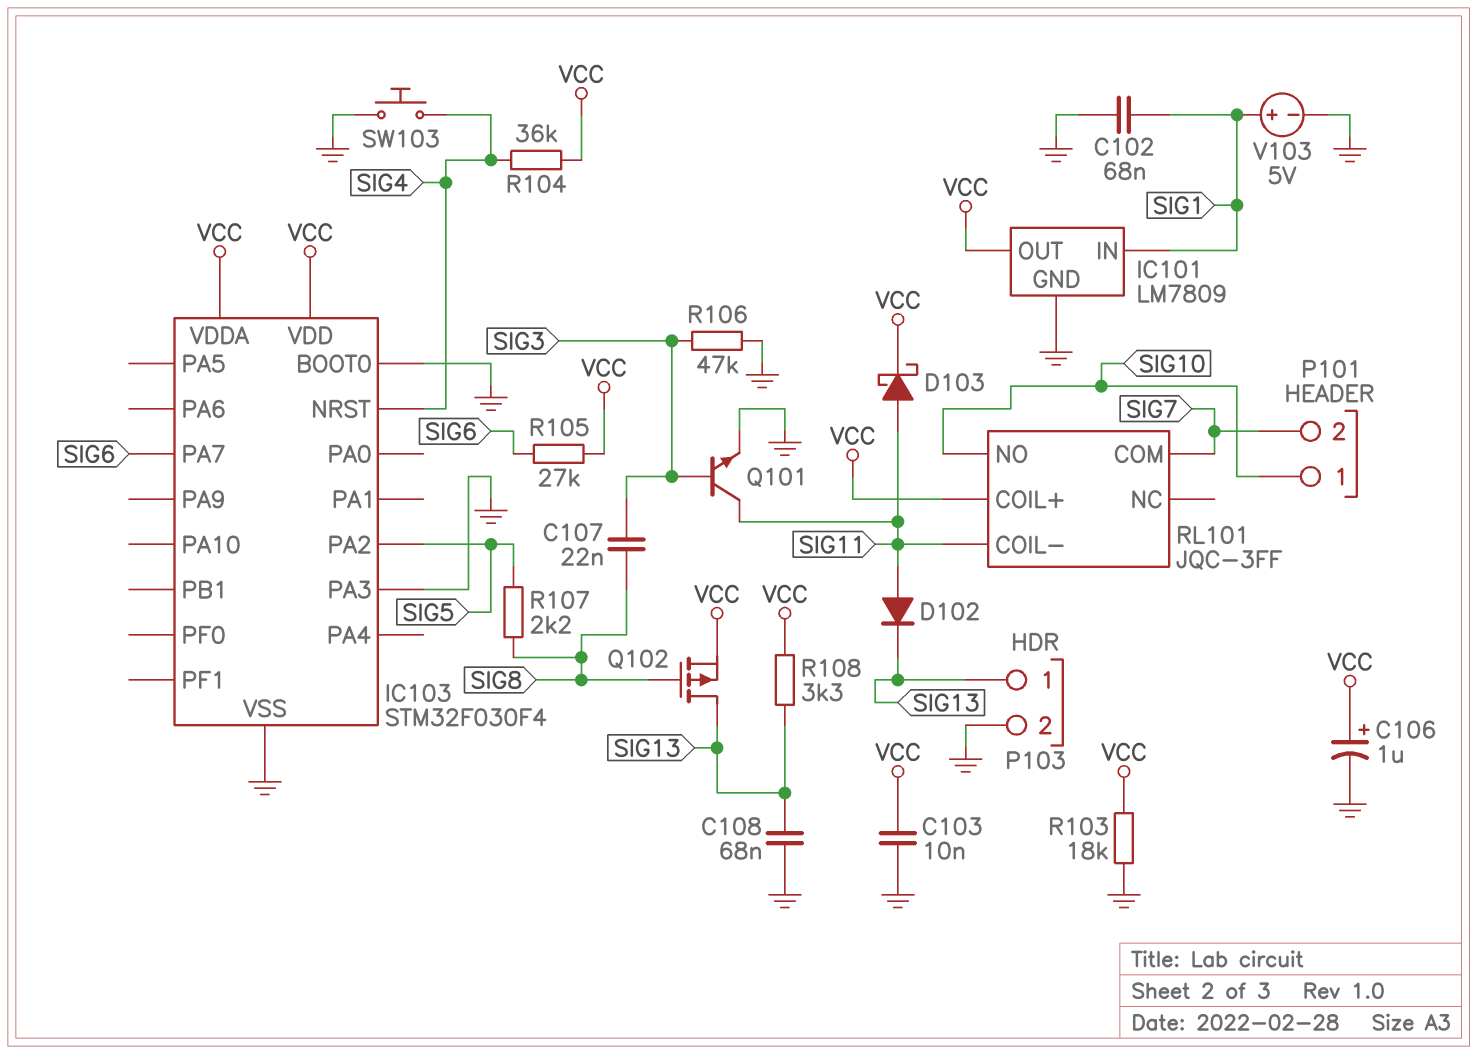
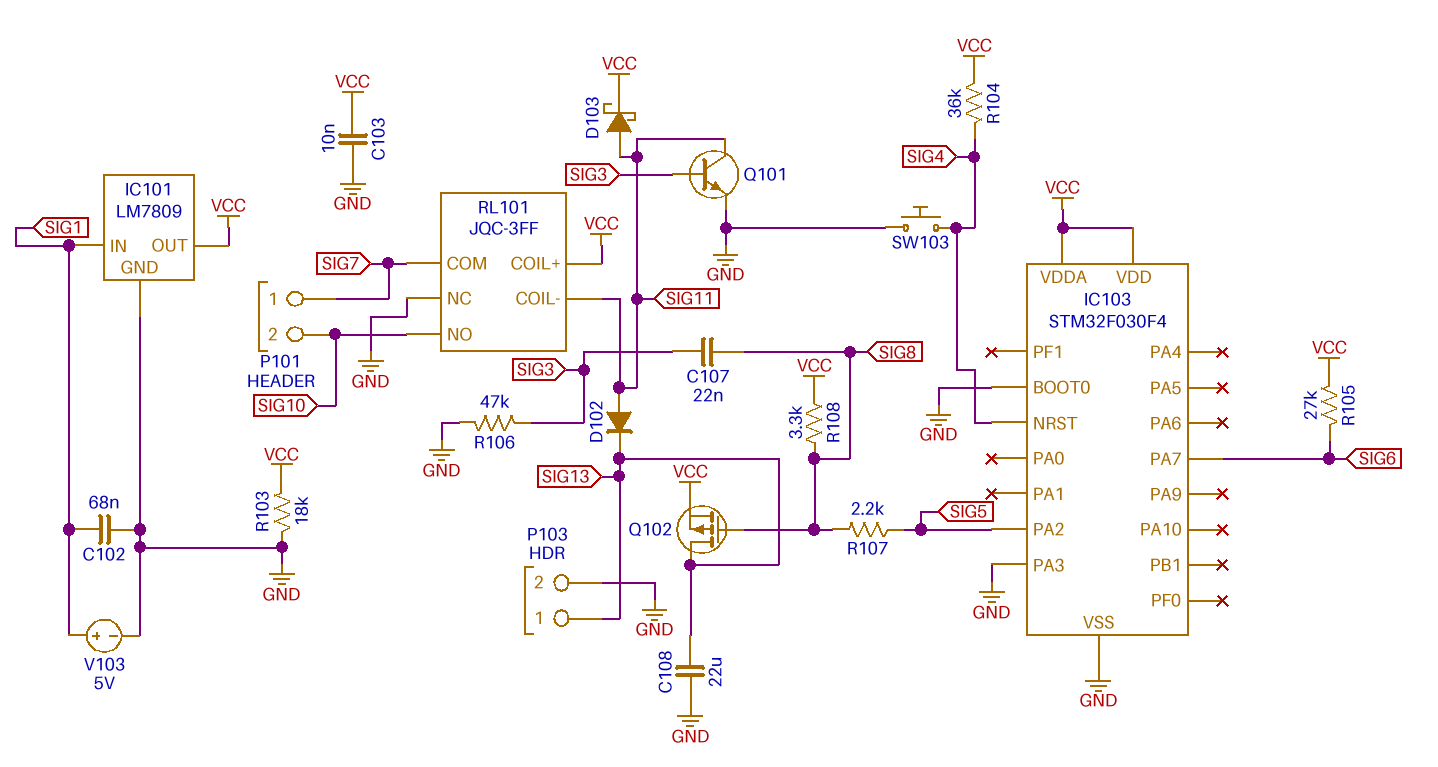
C106: 1uF (plus VCC, minus GND) -> none
C108: 68nF (GND, SIG13) -> 22uF (GND, SIG13)
P101 pin 1: SIG10 -> SIG7
P101 pin 2: SIG7 -> SIG10
R108: 3.3k (SIG13, VCC) -> 3.3k (SIG8, VCC)
RL101 pin NC: none -> GND

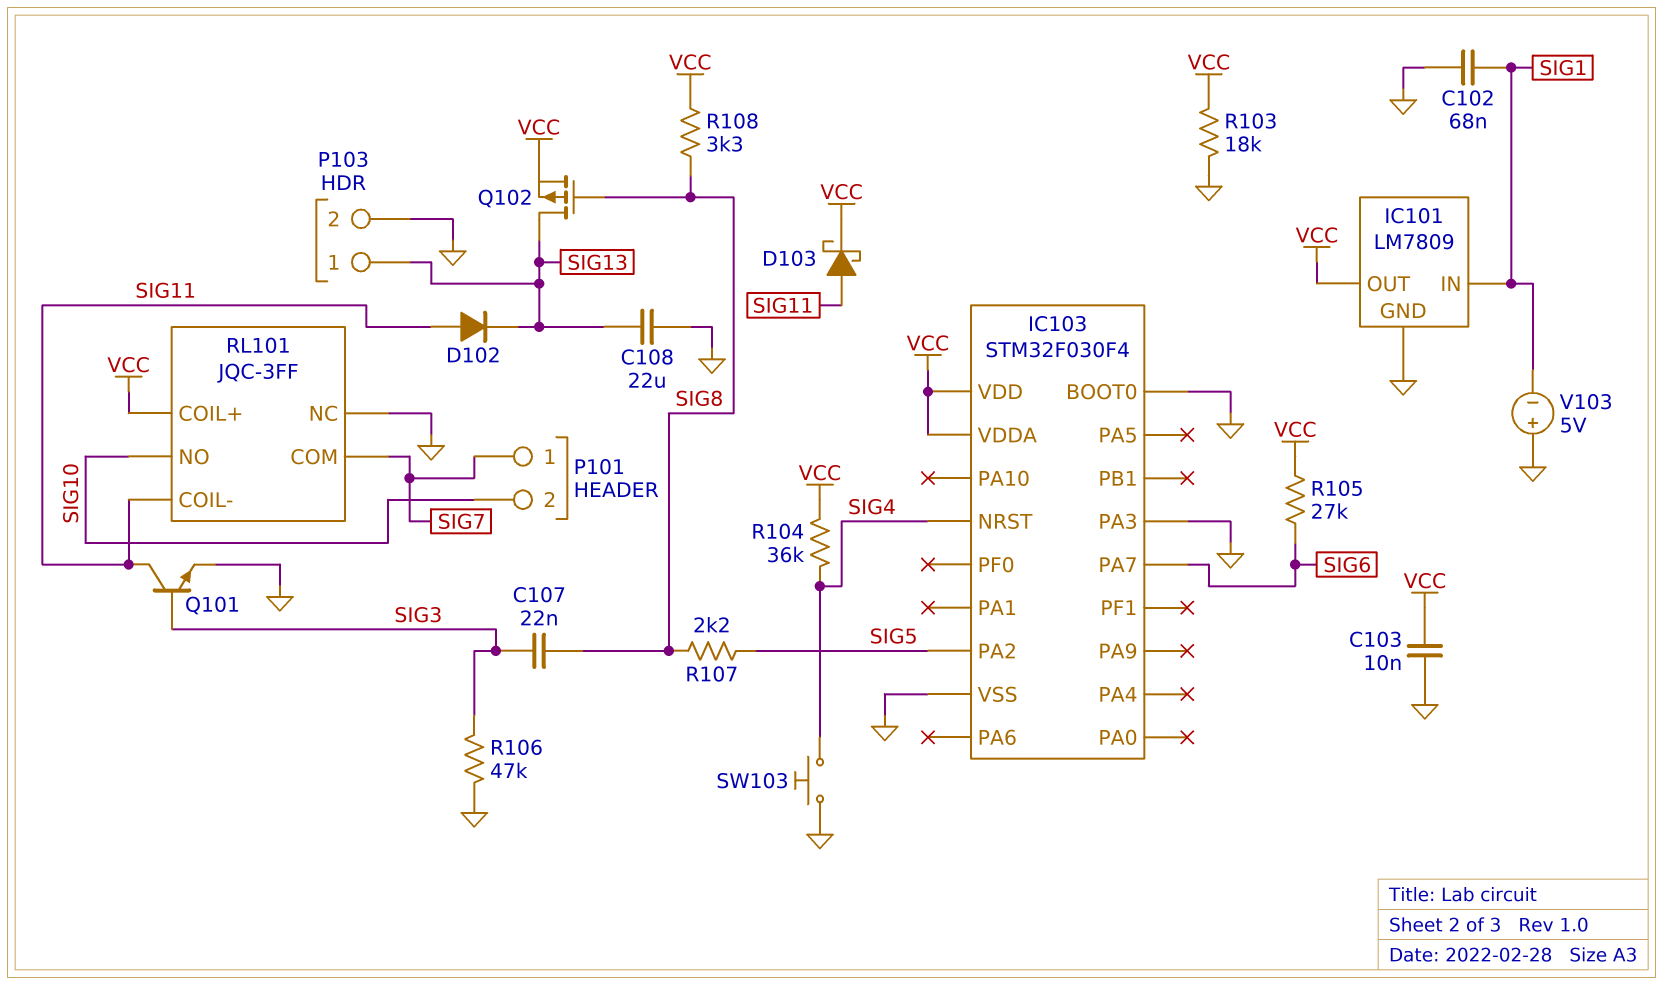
V103: 5V (plus SIG1, minus GND) -> 5V (plus GND, minus SIG1)

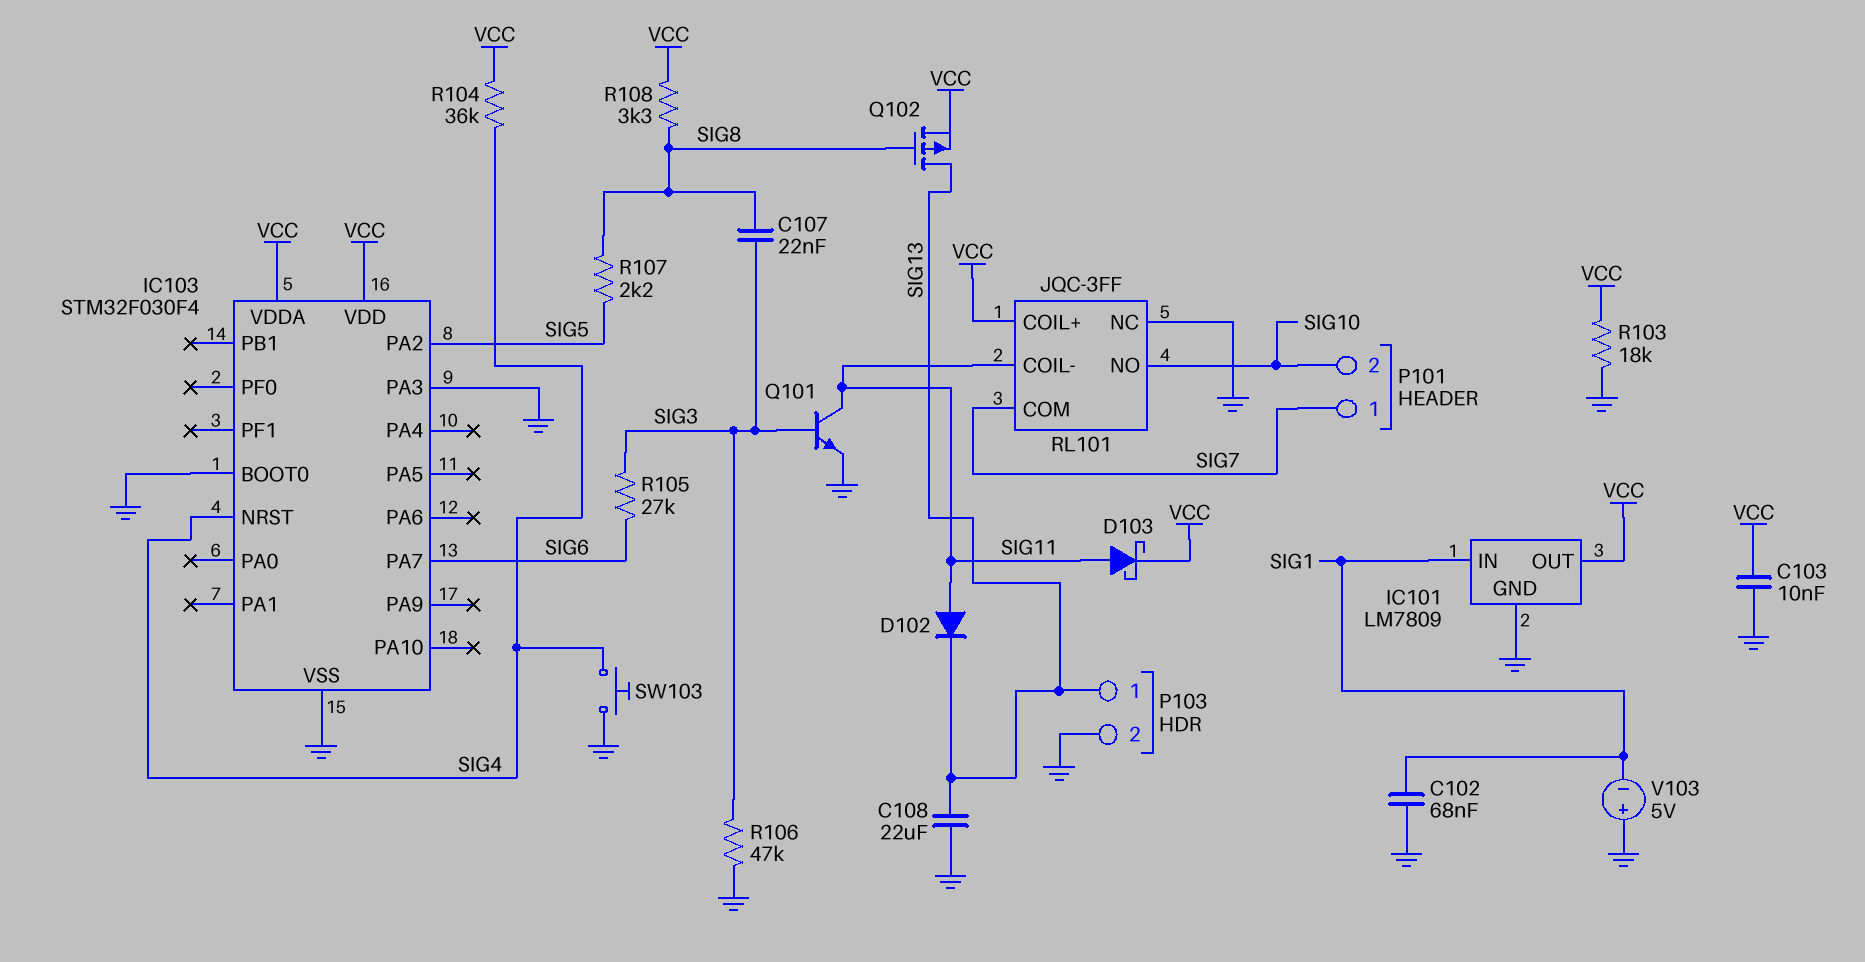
R105: 27k (SIG6, VCC) -> 27k (SIG3, SIG6)

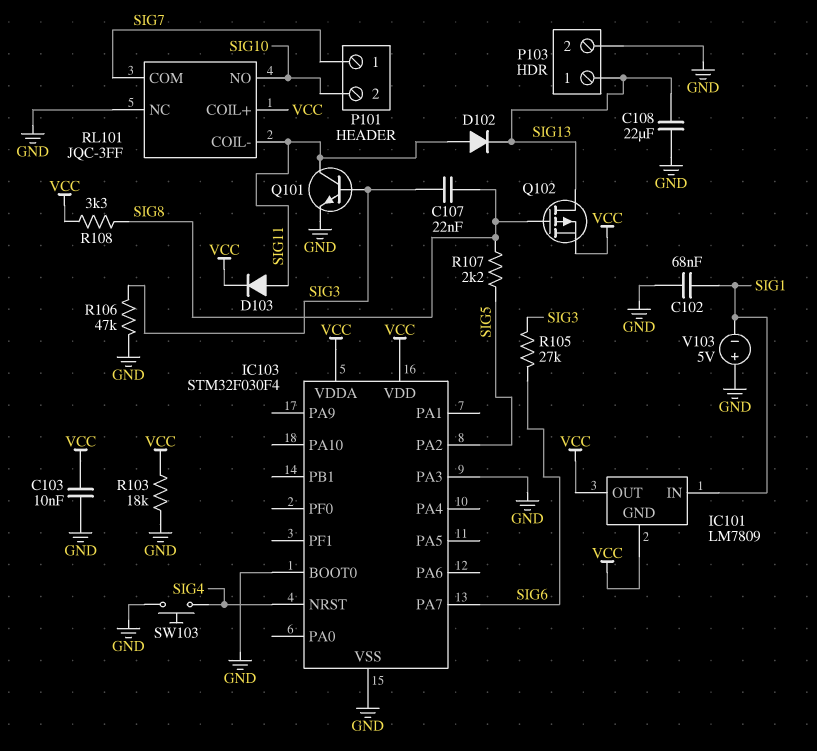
D103: schottky (A SIG11, K VCC) -> diode (A SIG11, K VCC)
IC101 pin GND: GND -> VCC
R104: 36k (SIG4, VCC) -> none

